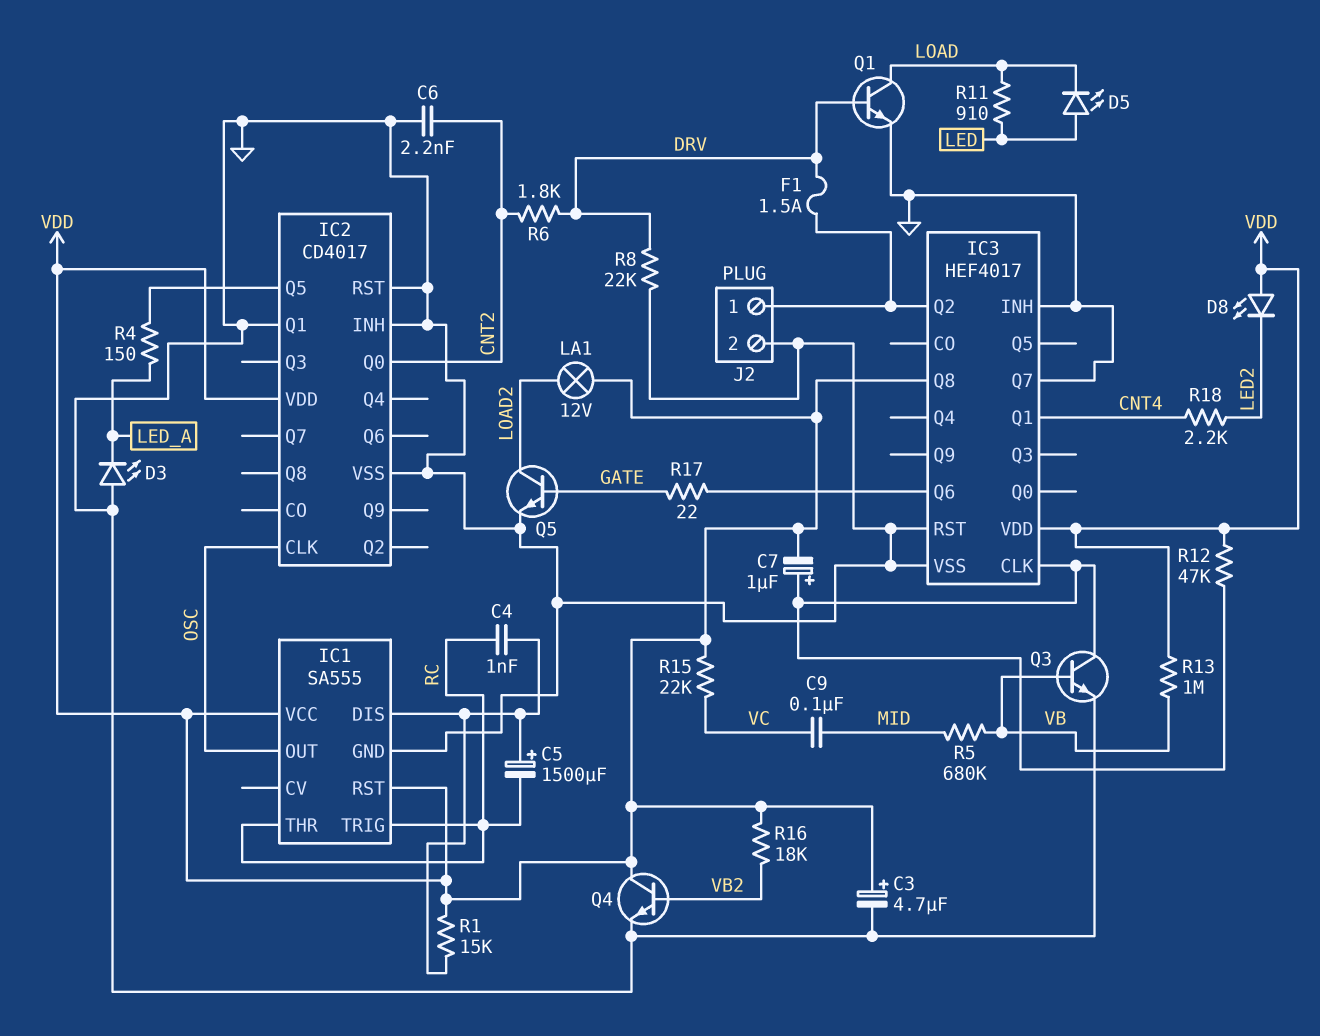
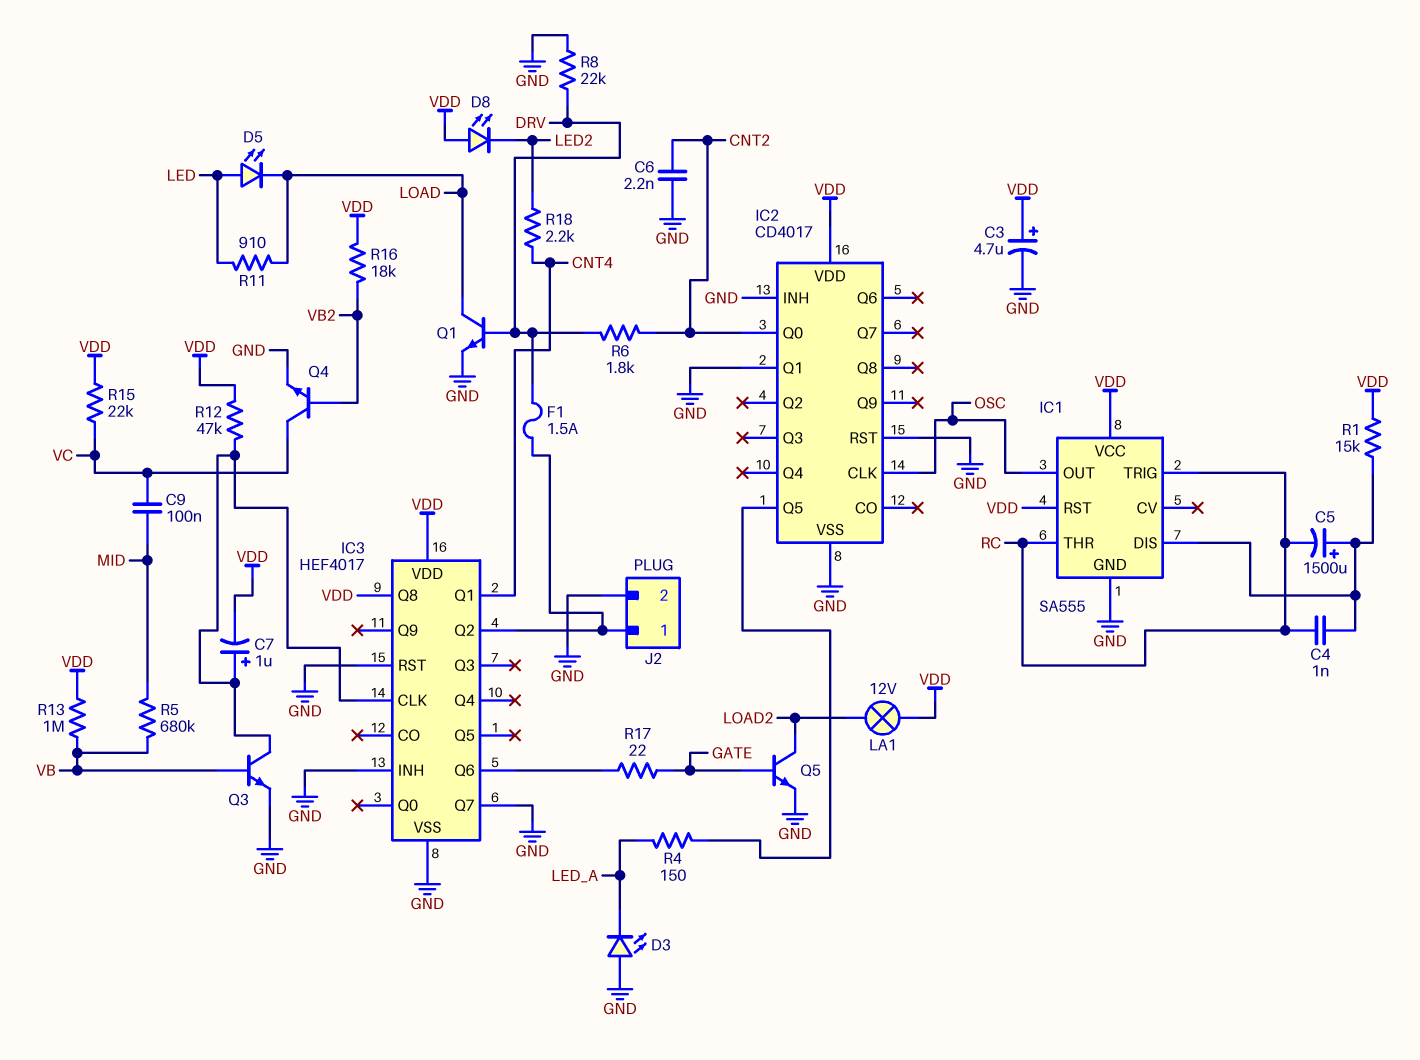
Q4: NPN (B VB2, C VDD, E GND) -> NPN (B VB2, C VC, E GND)

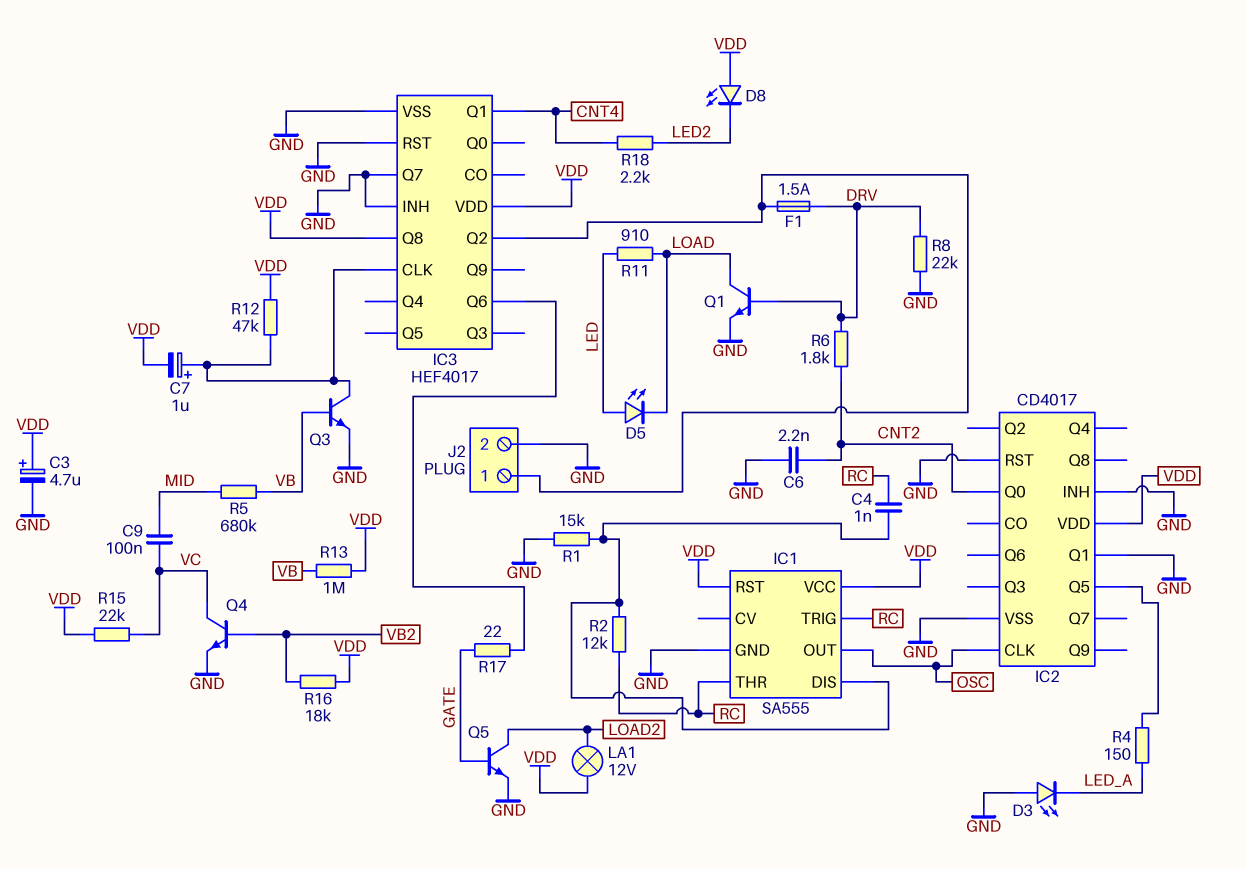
C5: 1500uF (plus IC1/DIS, minus RC) -> none
R1: 15k (IC1/DIS, VDD) -> 15k (GND, IC1/DIS)
R2: none -> 12k (IC1/DIS, RC)

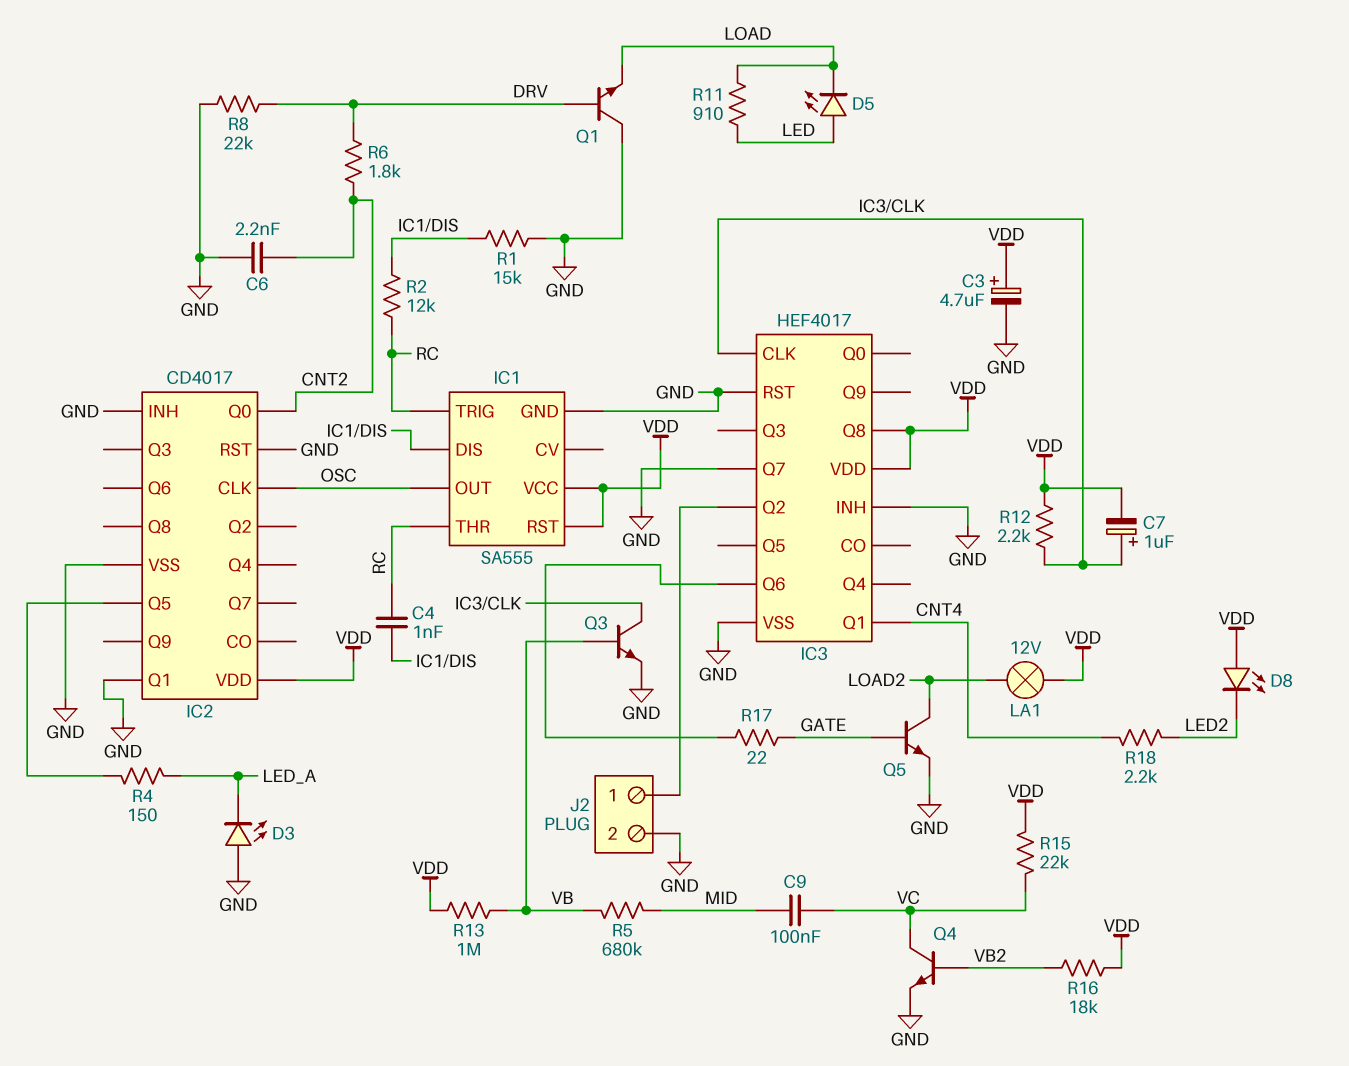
F1: 1.5A (DRV, IC3/Q2) -> none
Q1: NPN (B DRV, C LOAD, E GND) -> NPN (B DRV, C GND, E LOAD)
R12: 47k (IC3/CLK, VDD) -> 2.2k (IC3/CLK, VDD)

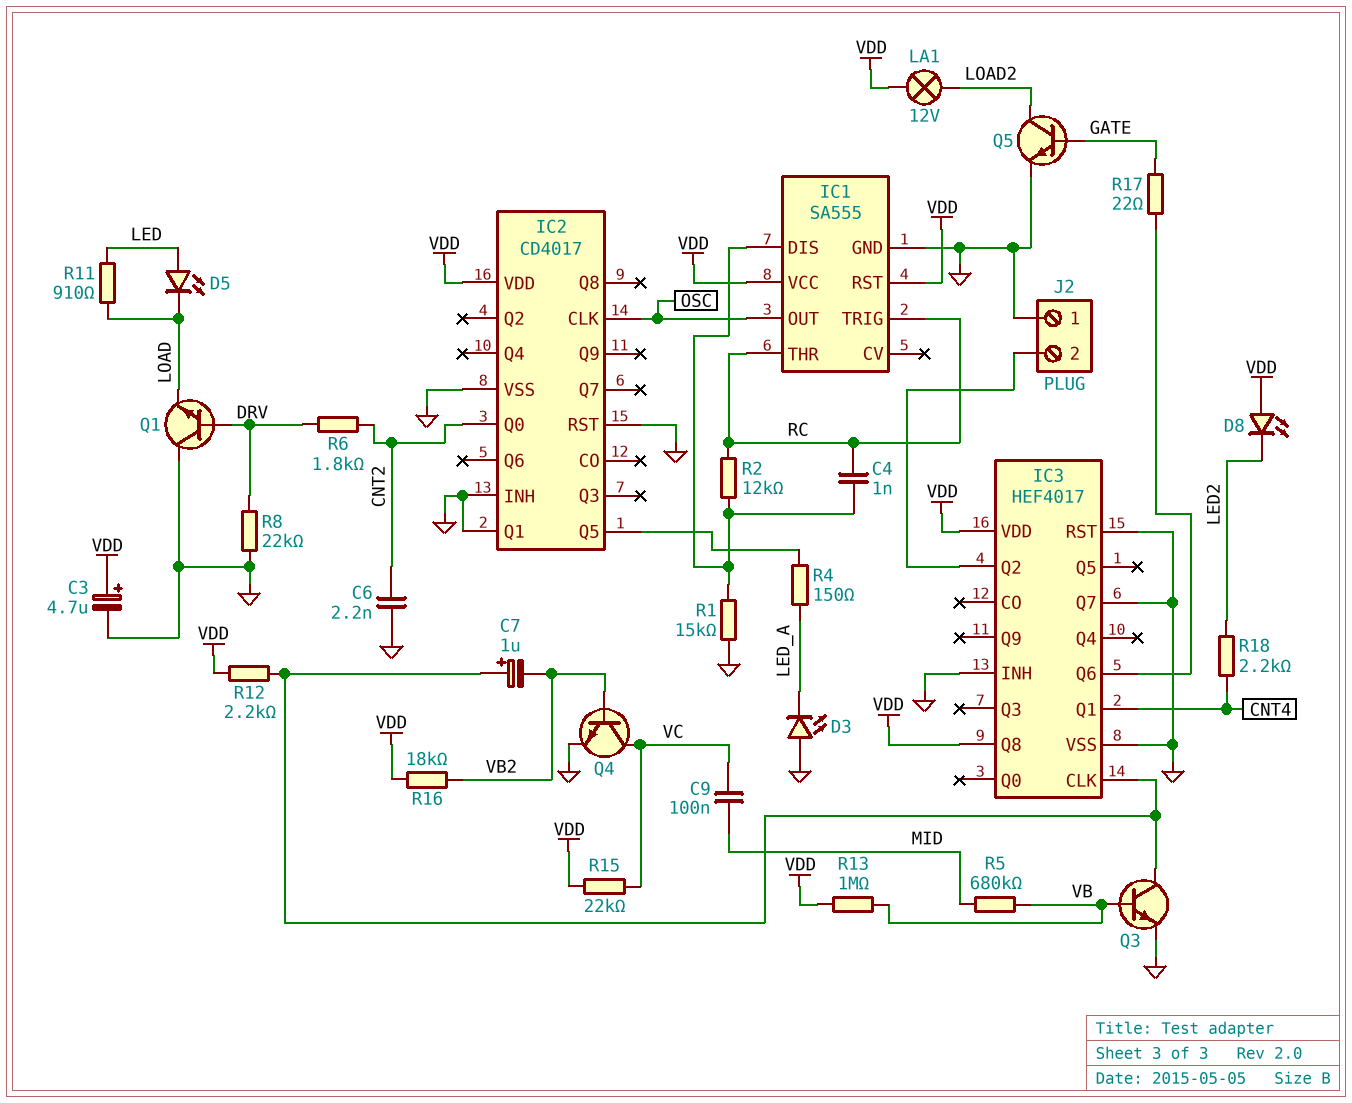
C7: 1uF (plus IC3/CLK, minus VDD) -> 1uF (plus IC3/CLK, minus VB2)
J2 pin 1: IC3/Q2 -> GND
J2 pin 2: GND -> IC3/Q2

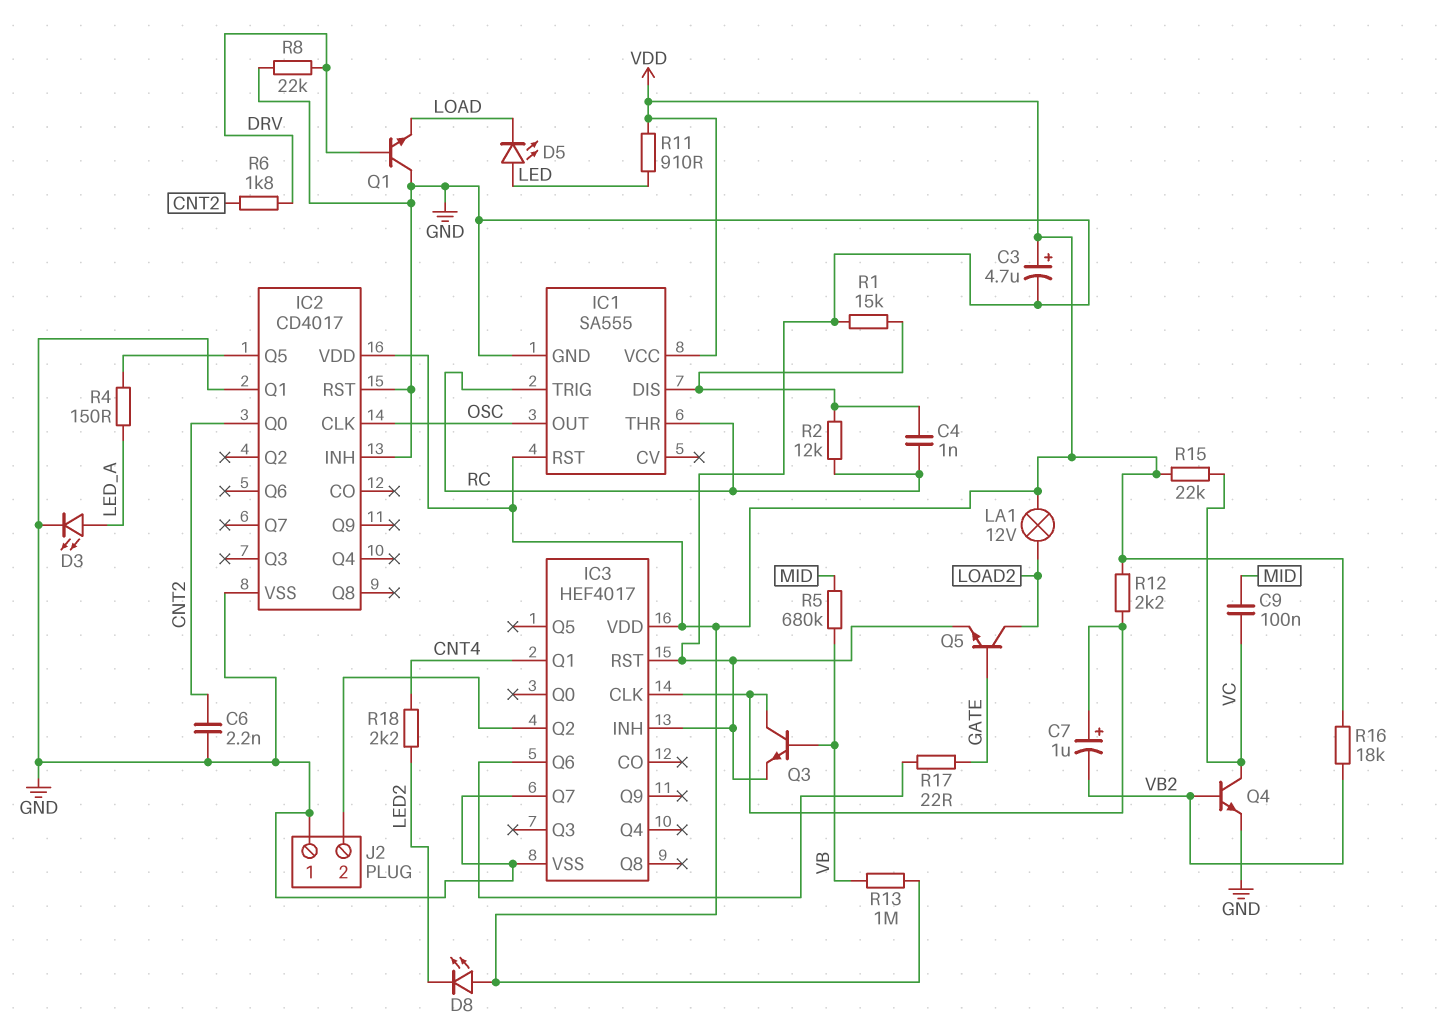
D3: LED (A GND, K LED_A) -> LED (A LED_A, K GND)
IC3 pin Q8: VDD -> none
R11: 910 (LED, LOAD) -> 910 (LED, VDD)

